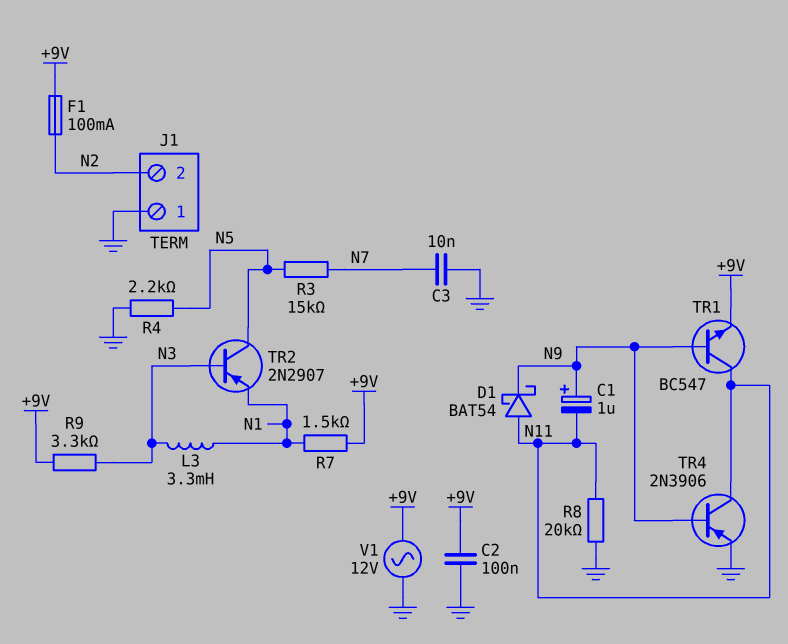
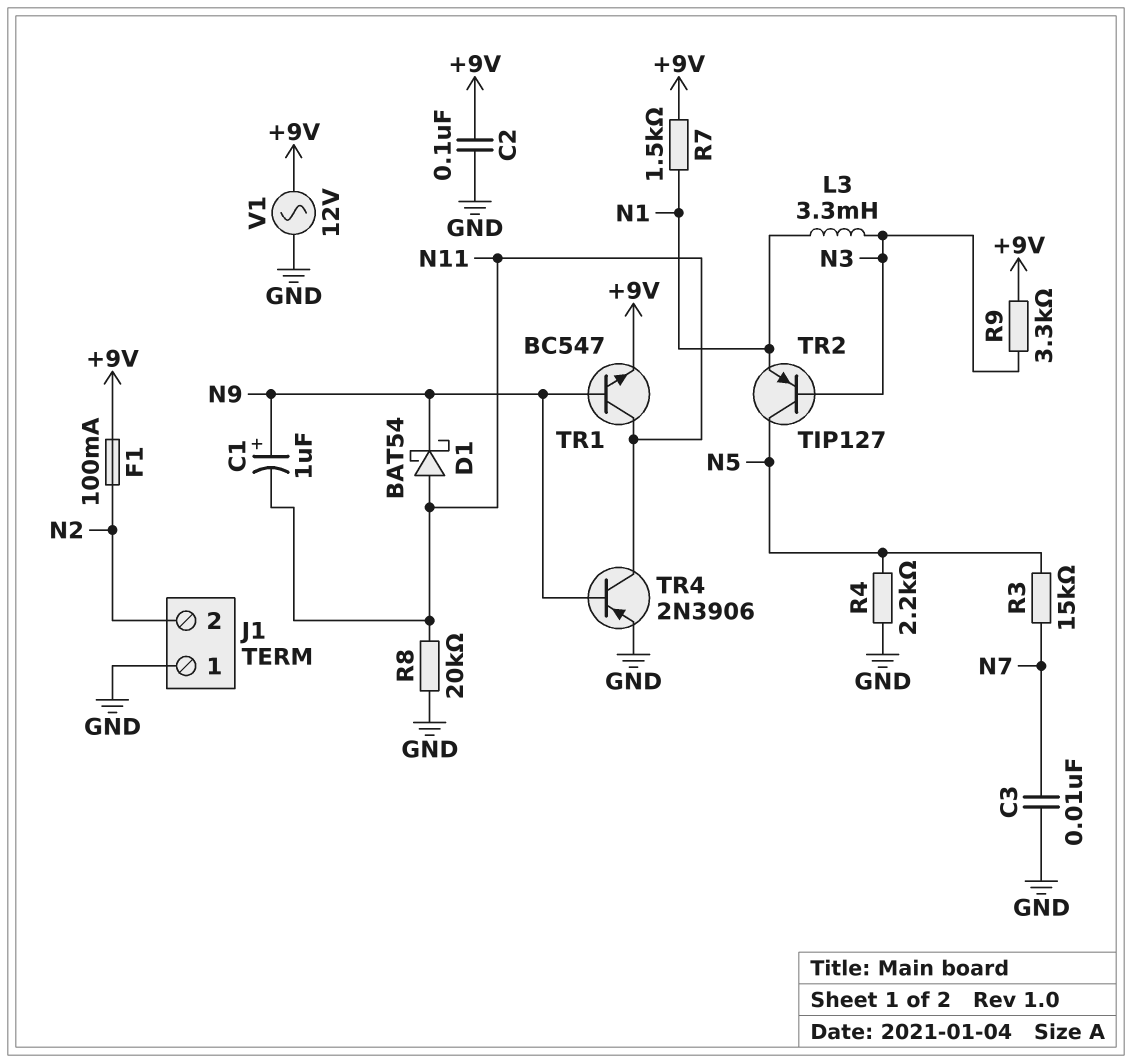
TR2: PNP 2N2907 (B N3, C N5, E N1) -> PNP TIP127 (B N3, C N5, E N1)

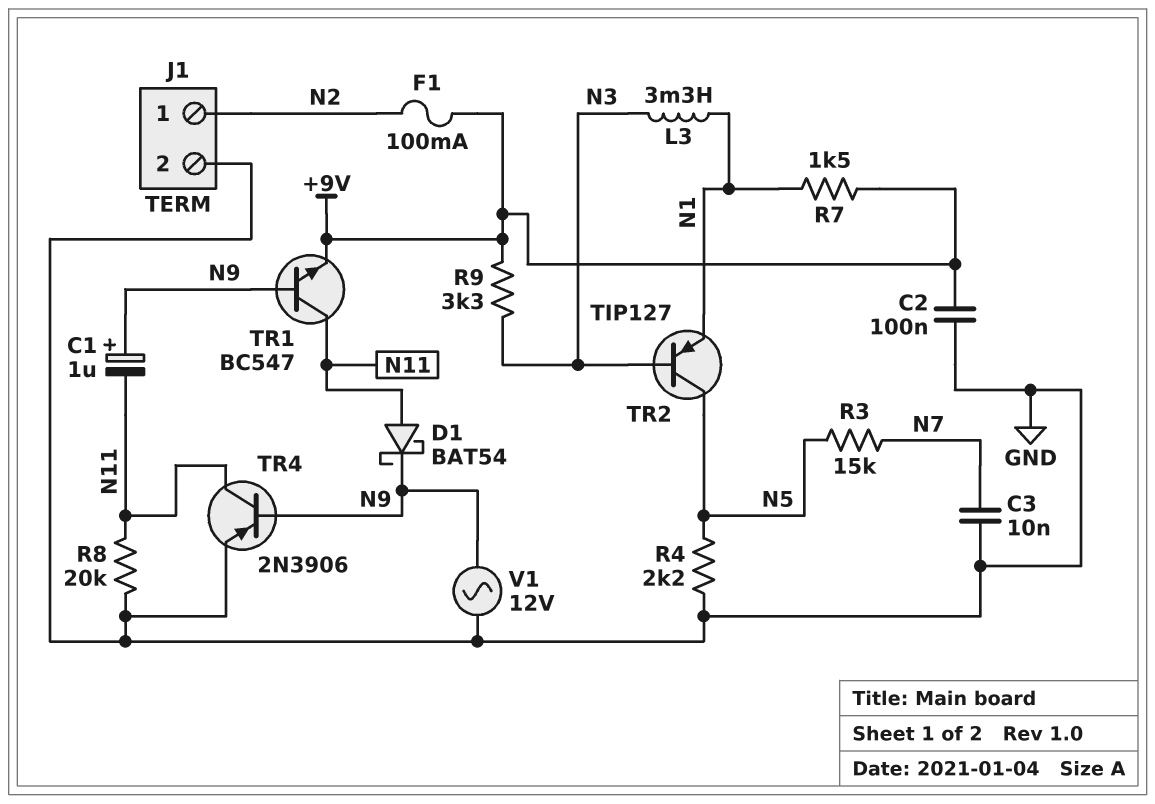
J1 pin 1: GND -> N2
J1 pin 2: N2 -> GND
V1: AC 12V (+9V, GND) -> AC 12V (GND, N9)

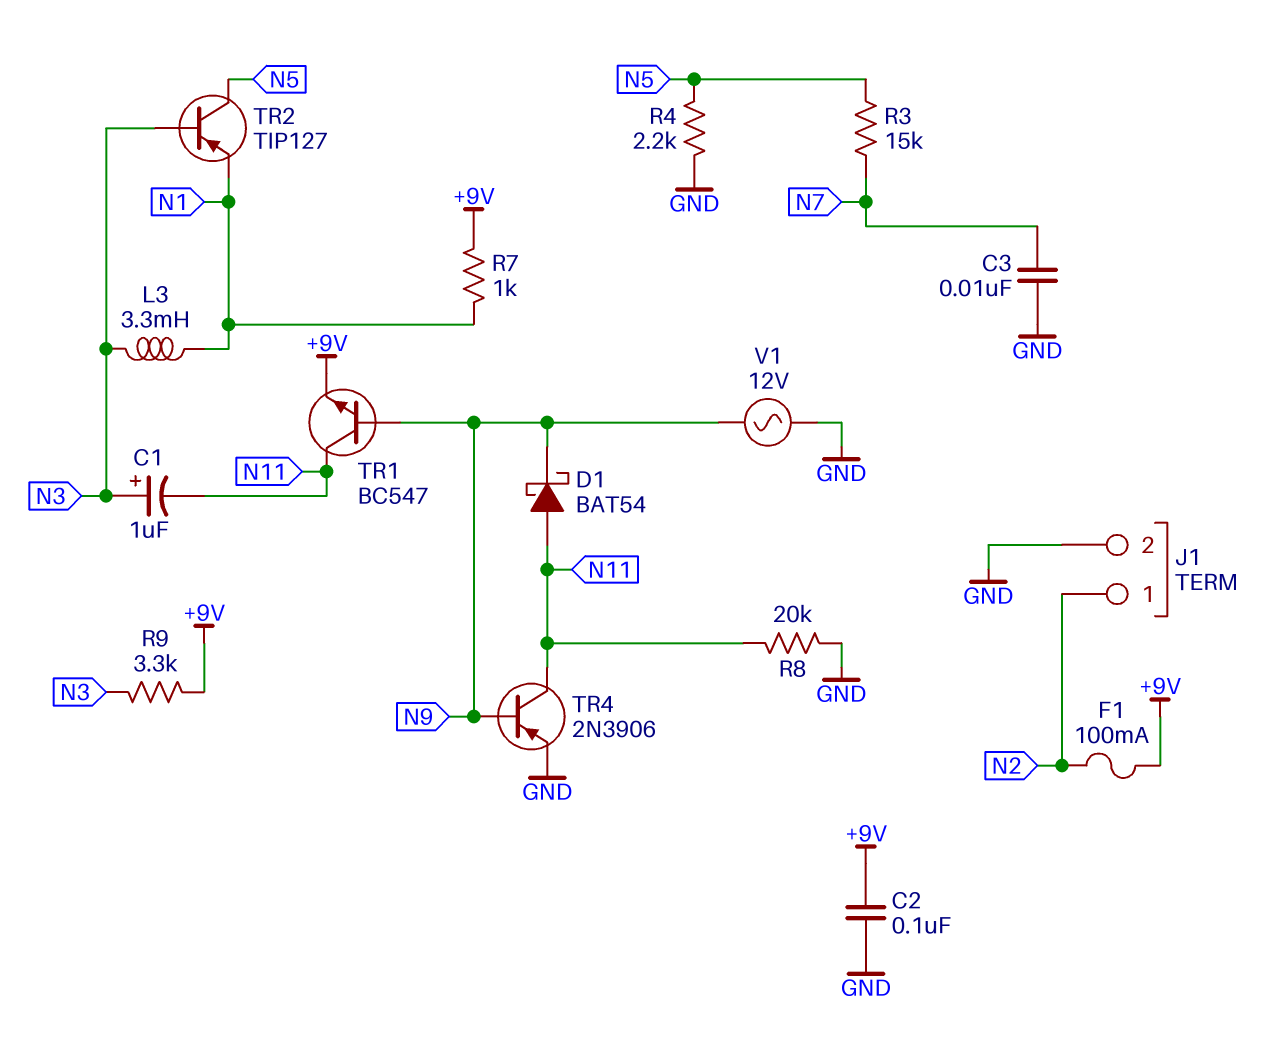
C1: 1uF (plus N9, minus N11) -> 1uF (plus N3, minus N11)
R7: 1.5k (+9V, N1) -> 1k (+9V, N1)

